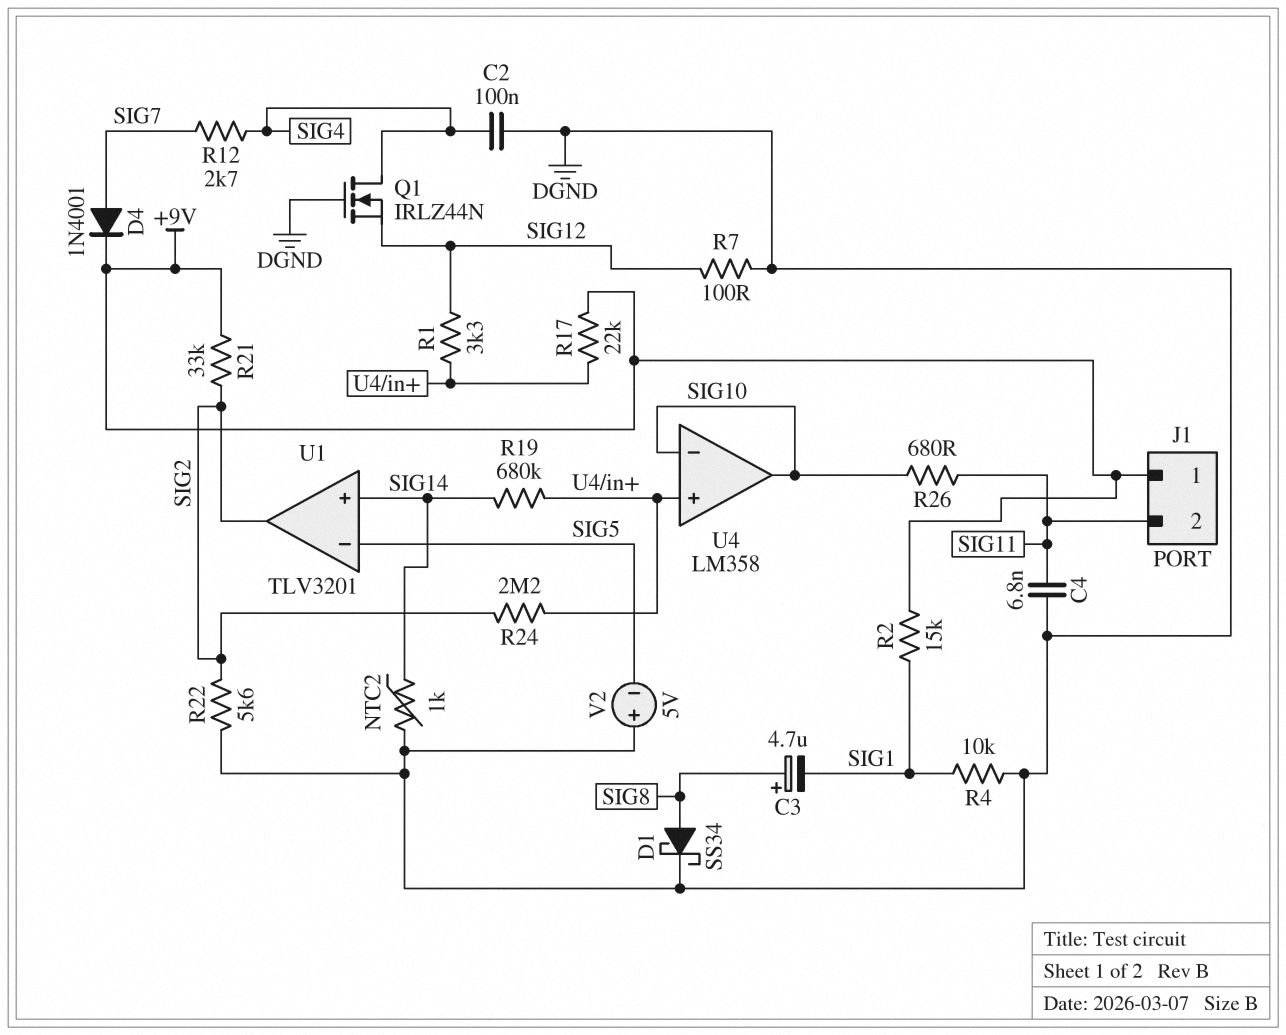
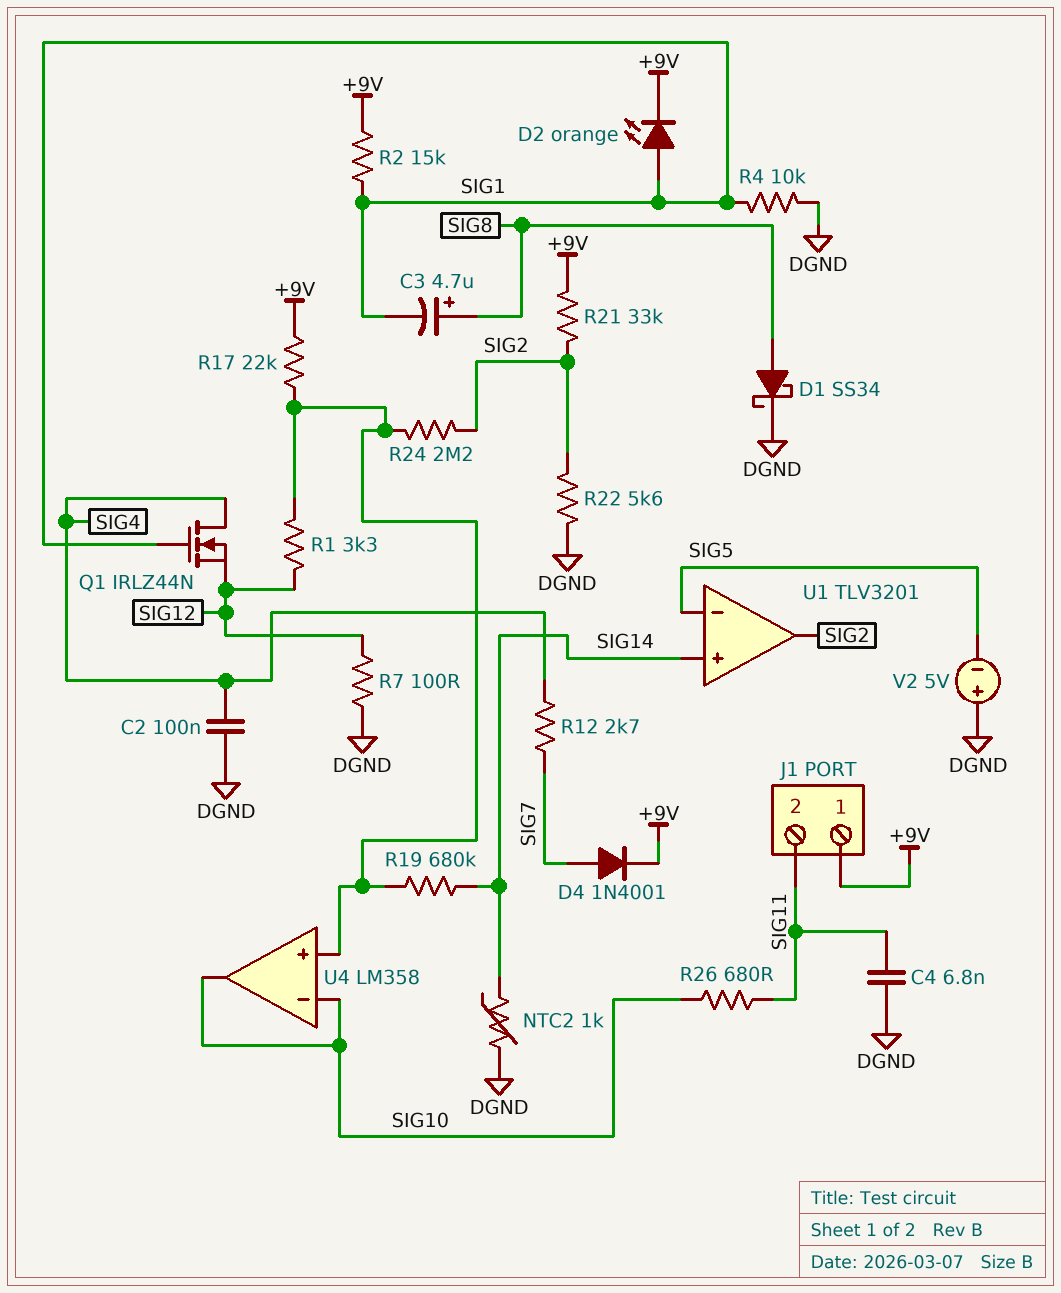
D2: none -> LED orange (A SIG1, K +9V)
Q1: NMOS IRLZ44N (G DGND, D SIG4, S SIG12) -> NMOS IRLZ44N (G SIG1, D SIG4, S SIG12)

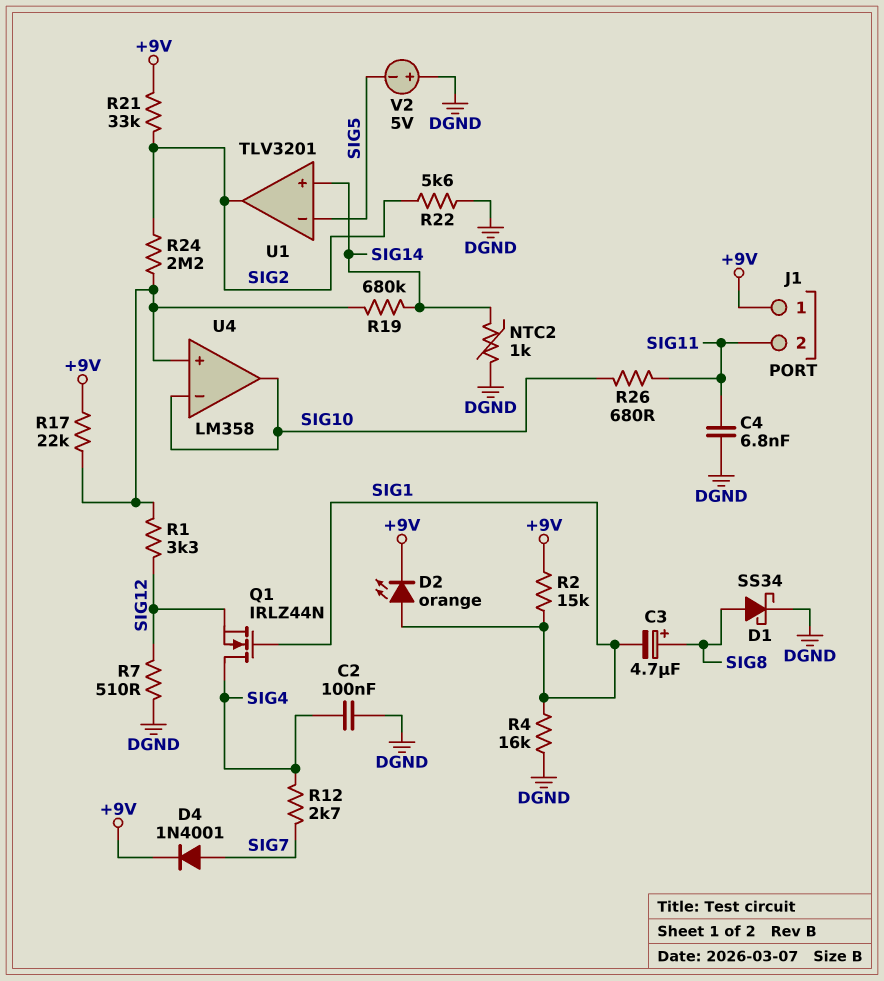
R4: 10k (DGND, SIG1) -> 16k (DGND, SIG1)
R7: 100 (DGND, SIG12) -> 510 (DGND, SIG12)

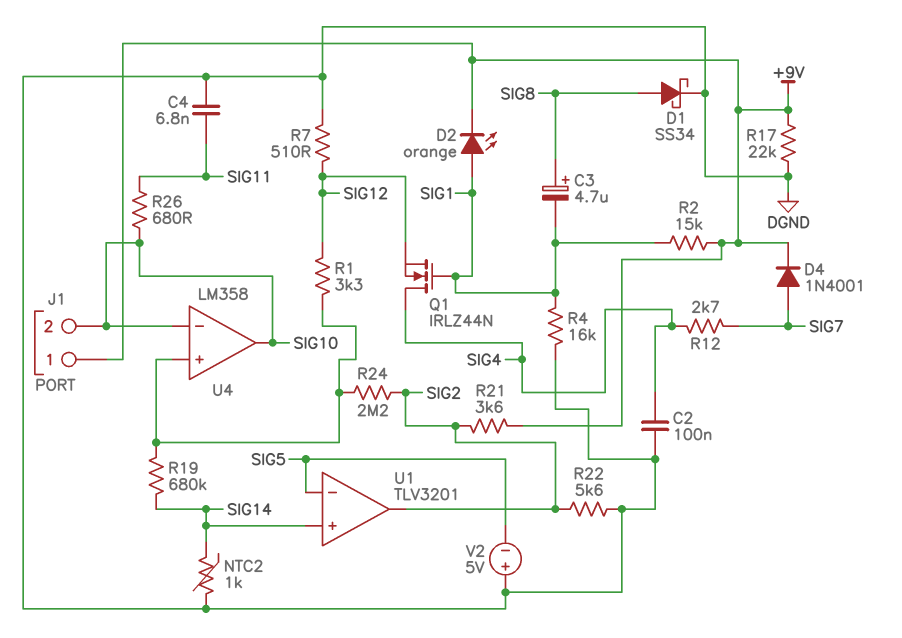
J1 pin 2: SIG11 -> SIG10
R17: 22k (+9V, U4/in+) -> 22k (+9V, DGND)
R21: 33k (+9V, SIG2) -> 3.6k (+9V, SIG2)

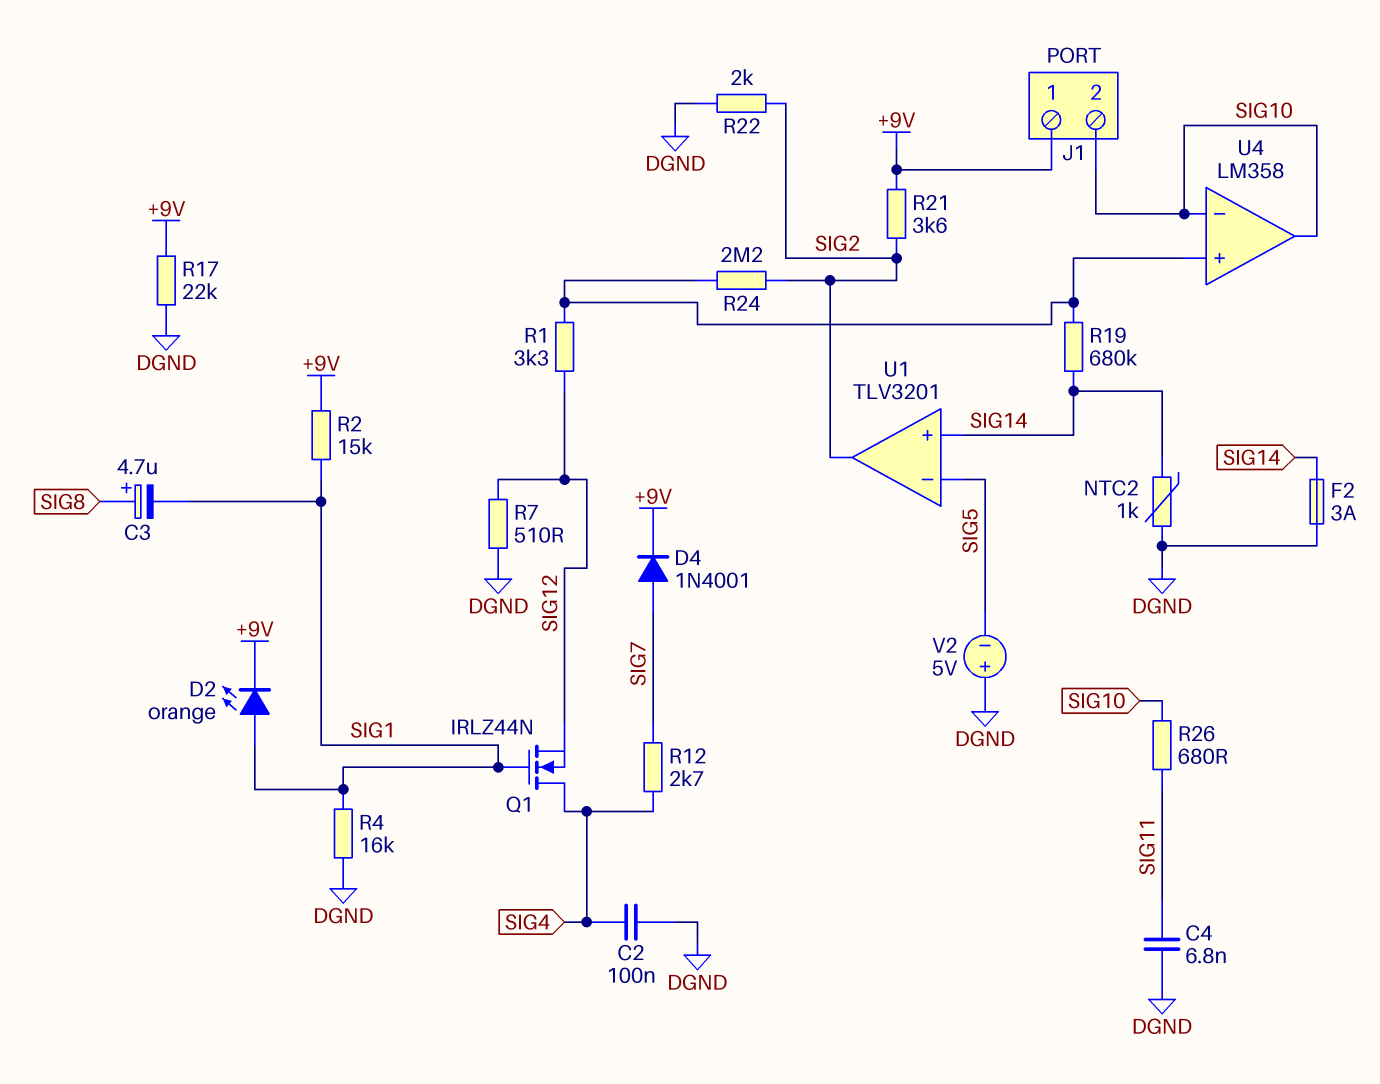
D1: schottky SS34 (A SIG8, K DGND) -> none
F2: none -> 3A (DGND, SIG14)
R22: 5.6k (DGND, SIG2) -> 2k (DGND, SIG2)

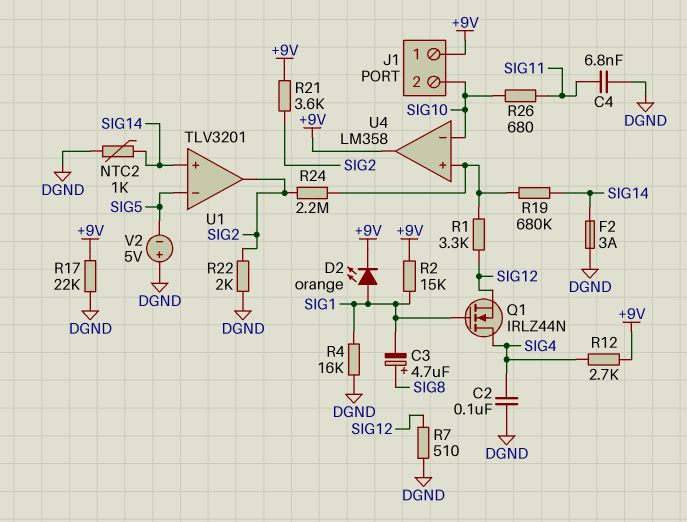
D4: diode 1N4001 (A SIG7, K +9V) -> none
R12: 2.7k (SIG4, SIG7) -> 2.7k (+9V, SIG4)
U4 pin out: SIG10 -> +9V

